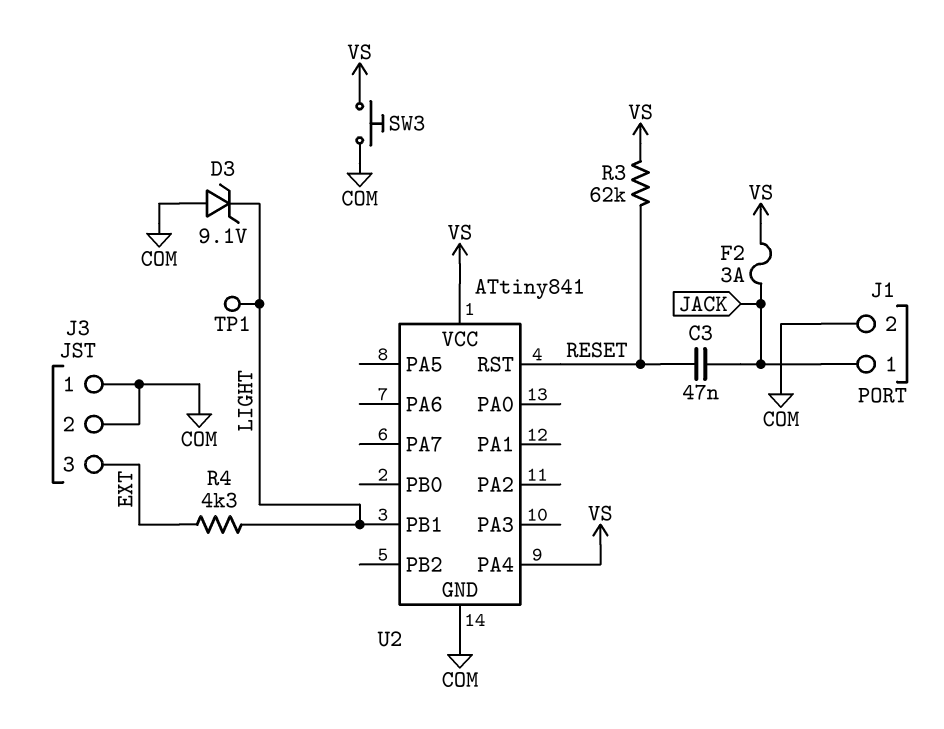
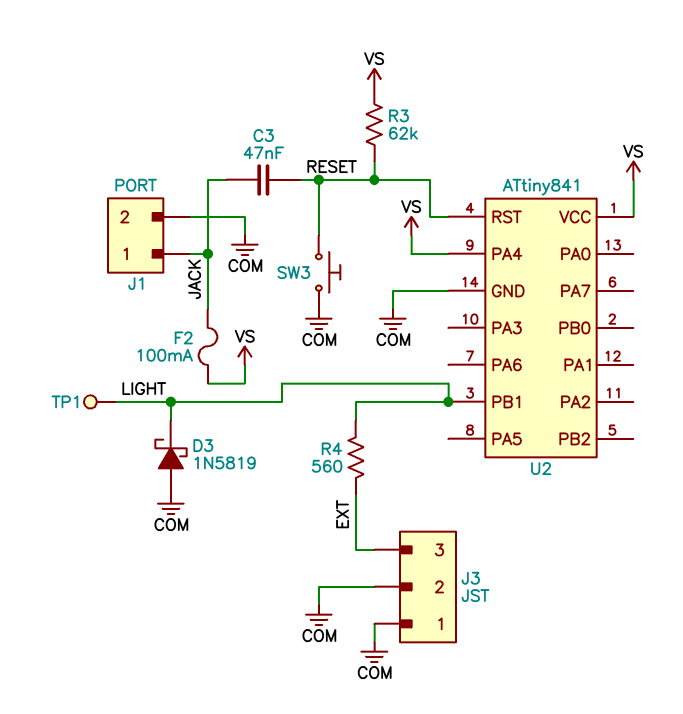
D3: zener 9.1V (A COM, K LIGHT) -> schottky 1N5819 (A COM, K LIGHT)
F2: 3A (JACK, VS) -> 100mA (JACK, VS)
R4: 4.3k (EXT, LIGHT) -> 560 (EXT, LIGHT)
SW3: button (COM, VS) -> button (COM, RESET)

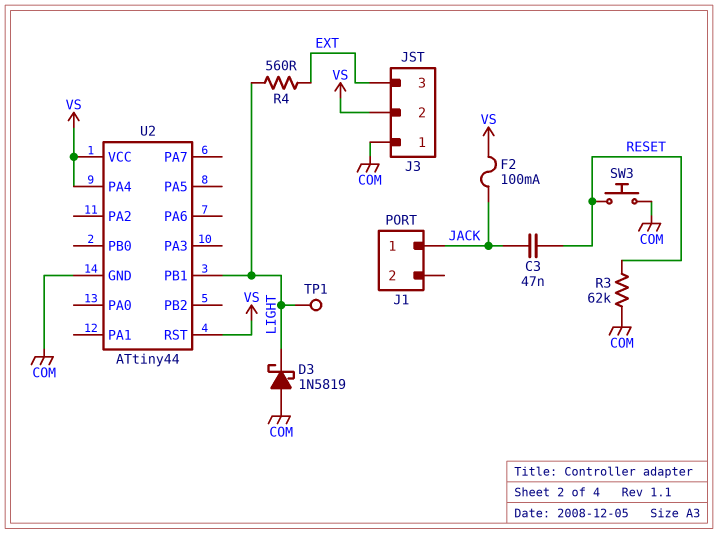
J1 pin 2: COM -> none
J3 pin 2: COM -> VS
R3: 62k (RESET, VS) -> 62k (COM, RESET)
U2: ATtiny841 -> ATtiny44
U2 pin RST: RESET -> VS

